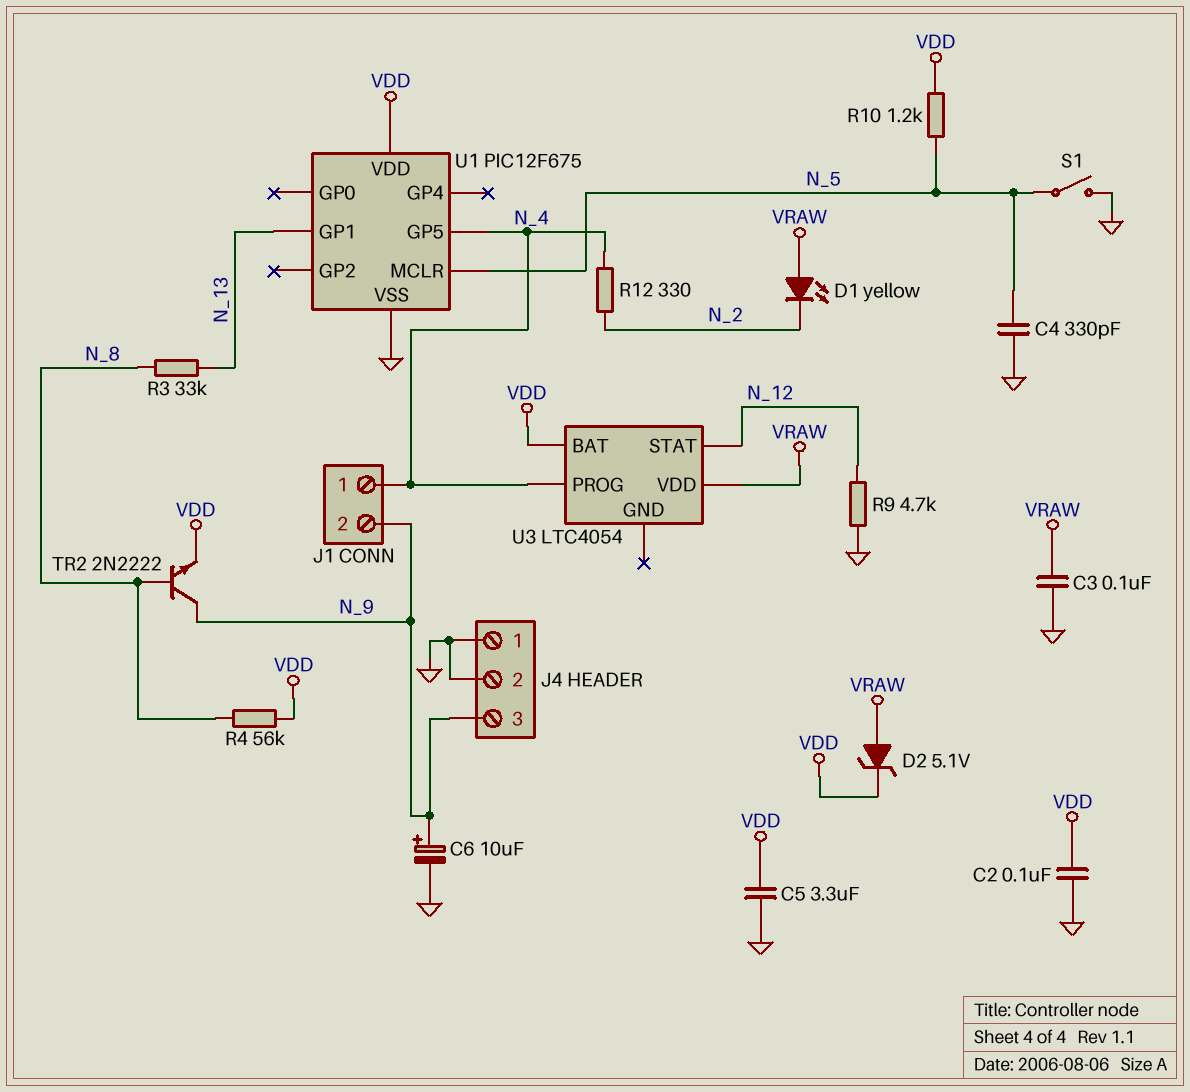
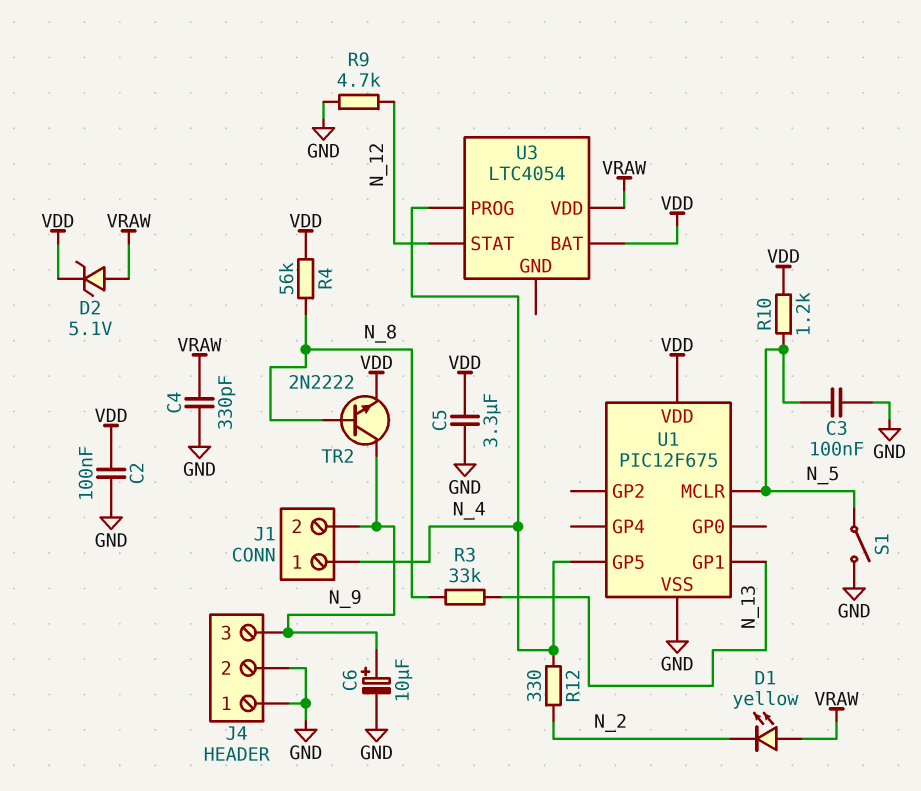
C3: 100nF (GND, VRAW) -> 100nF (GND, N_5)
C4: 330pF (GND, N_5) -> 330pF (GND, VRAW)

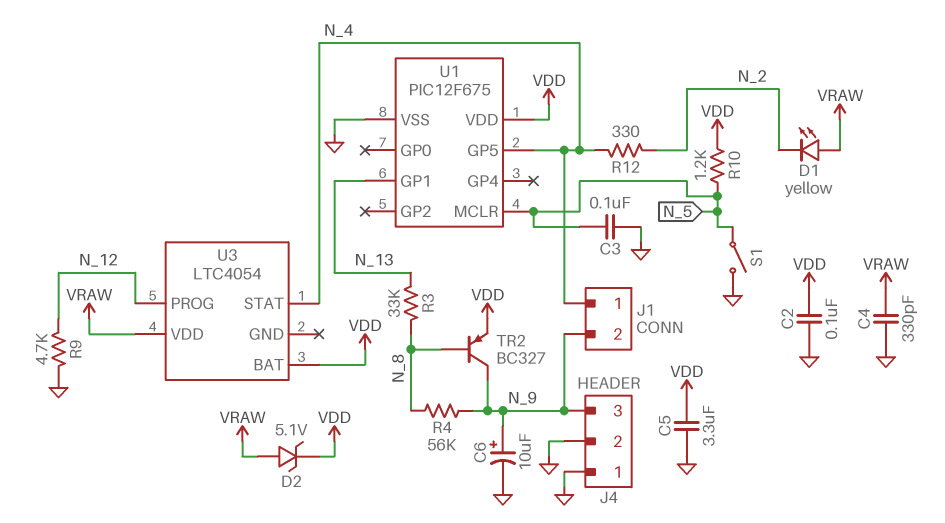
R4: 56k (N_8, VDD) -> 56k (N_8, N_9)
TR2: NPN 2N2222 (B N_8, C N_9, E VDD) -> PNP BC327 (B N_8, C N_9, E VDD)
U3 pin PROG: N_4 -> N_12
U3 pin STAT: N_12 -> N_4

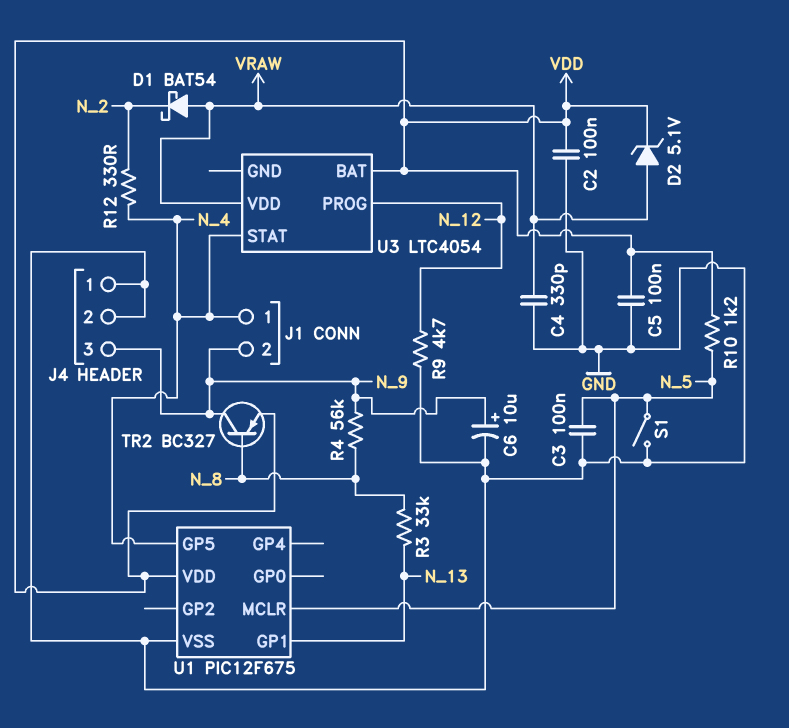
C5: 3.3uF (GND, VDD) -> 100nF (GND, VDD)
D1: LED yellow (A VRAW, K N_2) -> schottky BAT54 (A VRAW, K N_2)

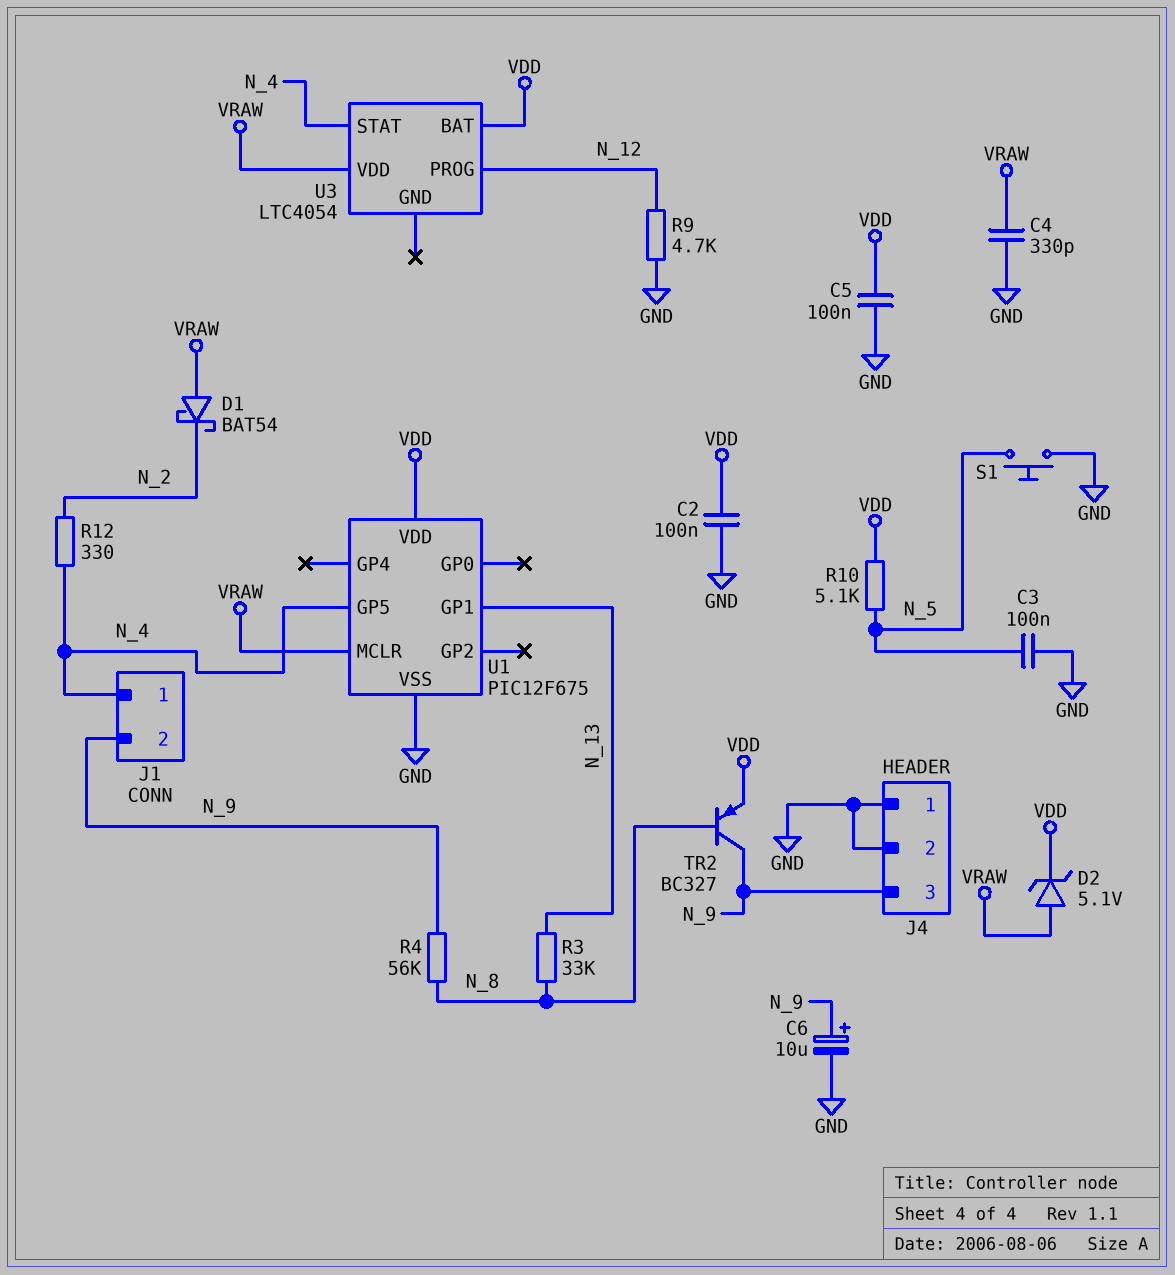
R10: 1.2k (N_5, VDD) -> 5.1k (N_5, VDD)
S1: switch (GND, N_5) -> button (GND, N_5)
U1 pin MCLR: N_5 -> VRAW

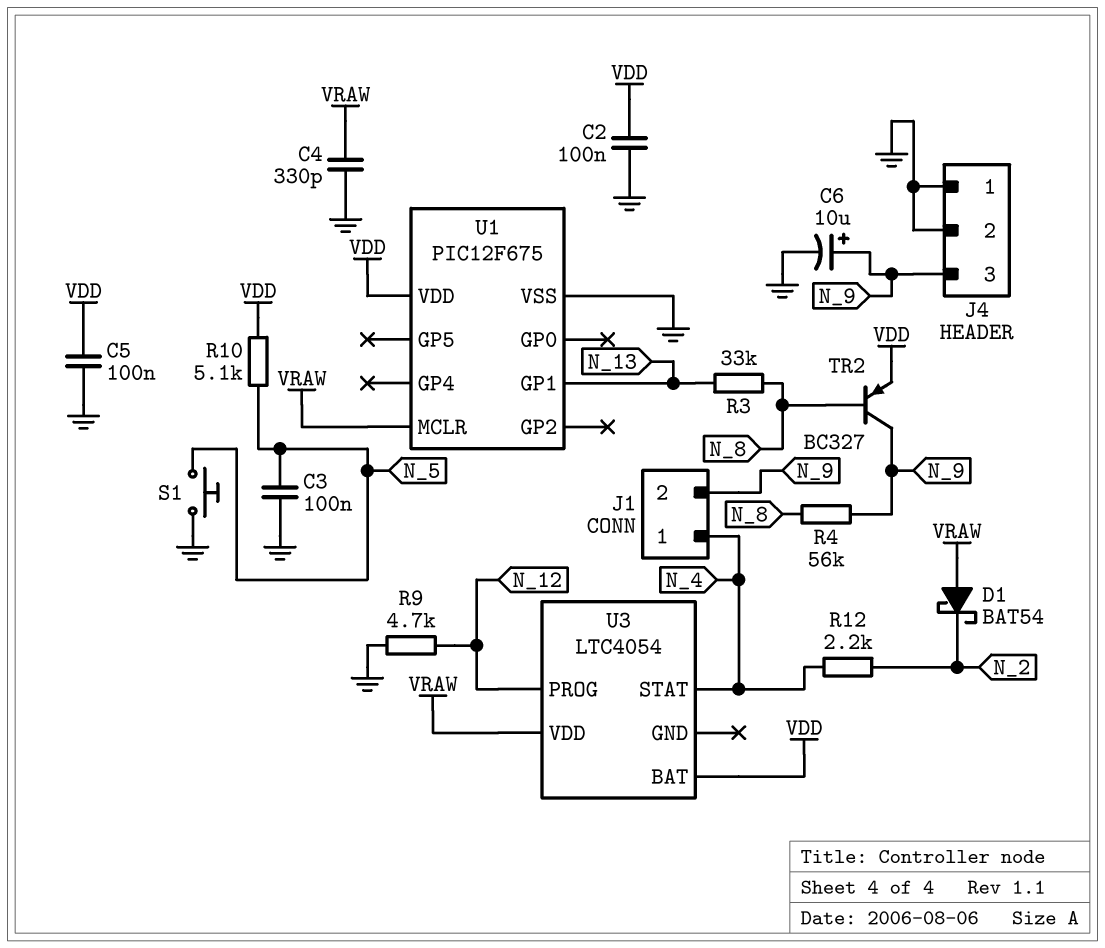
D2: zener 5.1V (A VRAW, K VDD) -> none
R12: 330 (N_2, N_4) -> 2.2k (N_2, N_4)
U1 pin GP5: N_4 -> none

